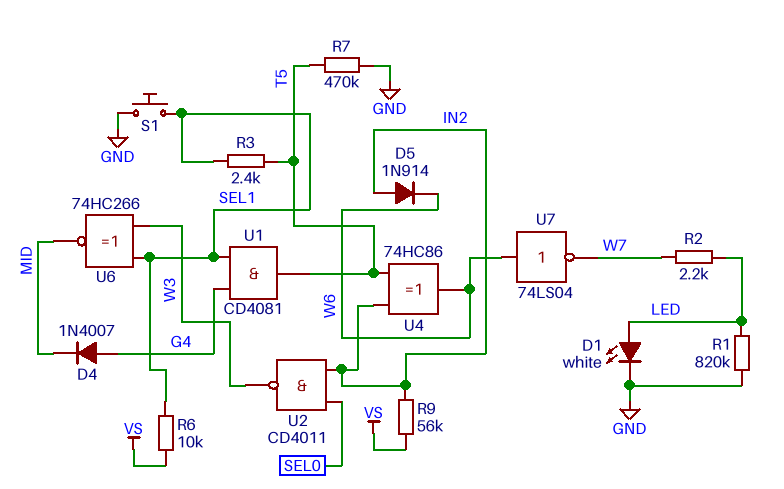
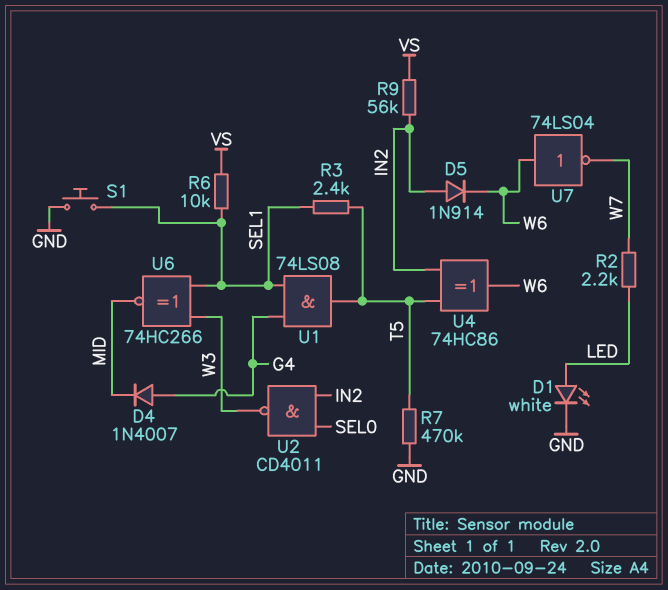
R1: 820k (GND, LED) -> none
U1: AND CD4081 (in G4, in SEL1, out T5) -> AND 74LS08 (in G4, in SEL1, out T5)

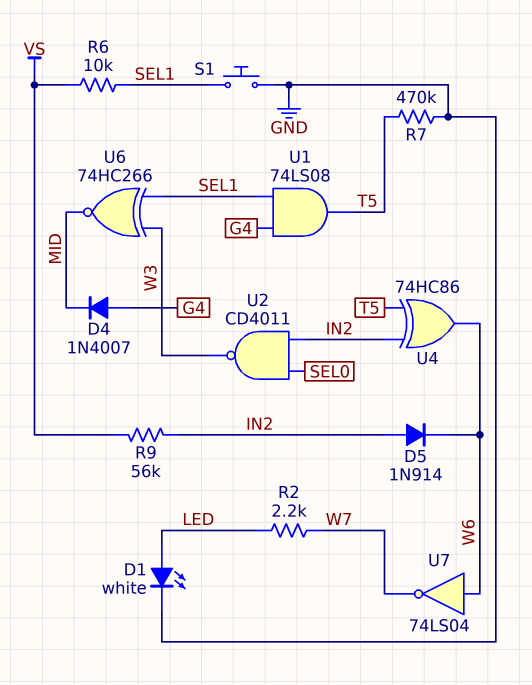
R3: 2.4k (SEL1, T5) -> none

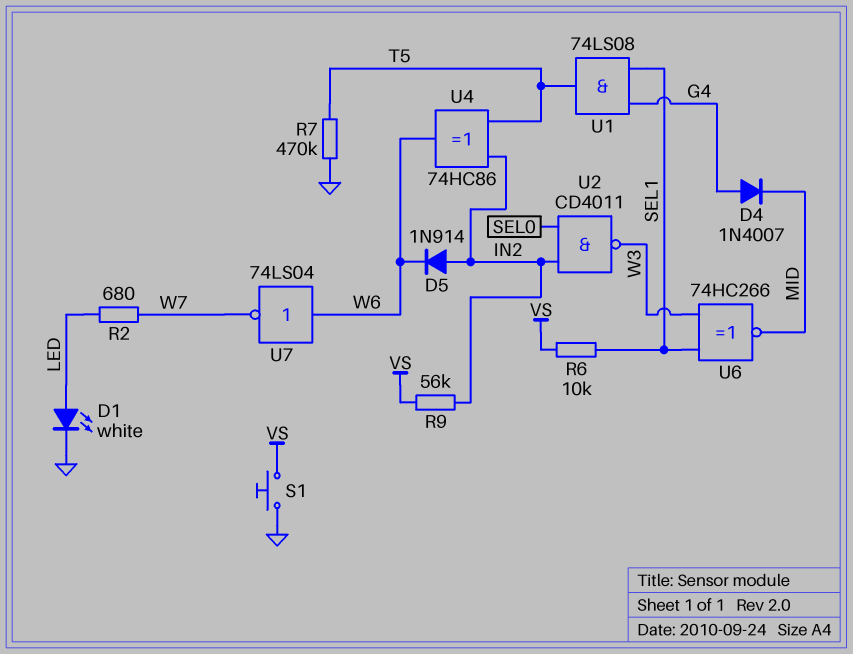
R2: 2.2k (LED, W7) -> 680 (LED, W7)
S1: button (GND, SEL1) -> button (GND, VS)

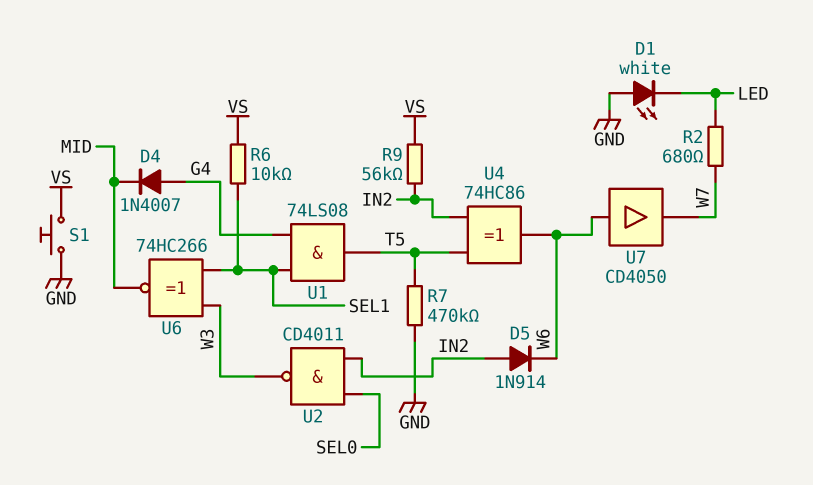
D1: LED white (A LED, K GND) -> LED white (A GND, K LED)
U7: NOT 74LS04 (in W6, out W7) -> buffer CD4050 (in W6, out W7)

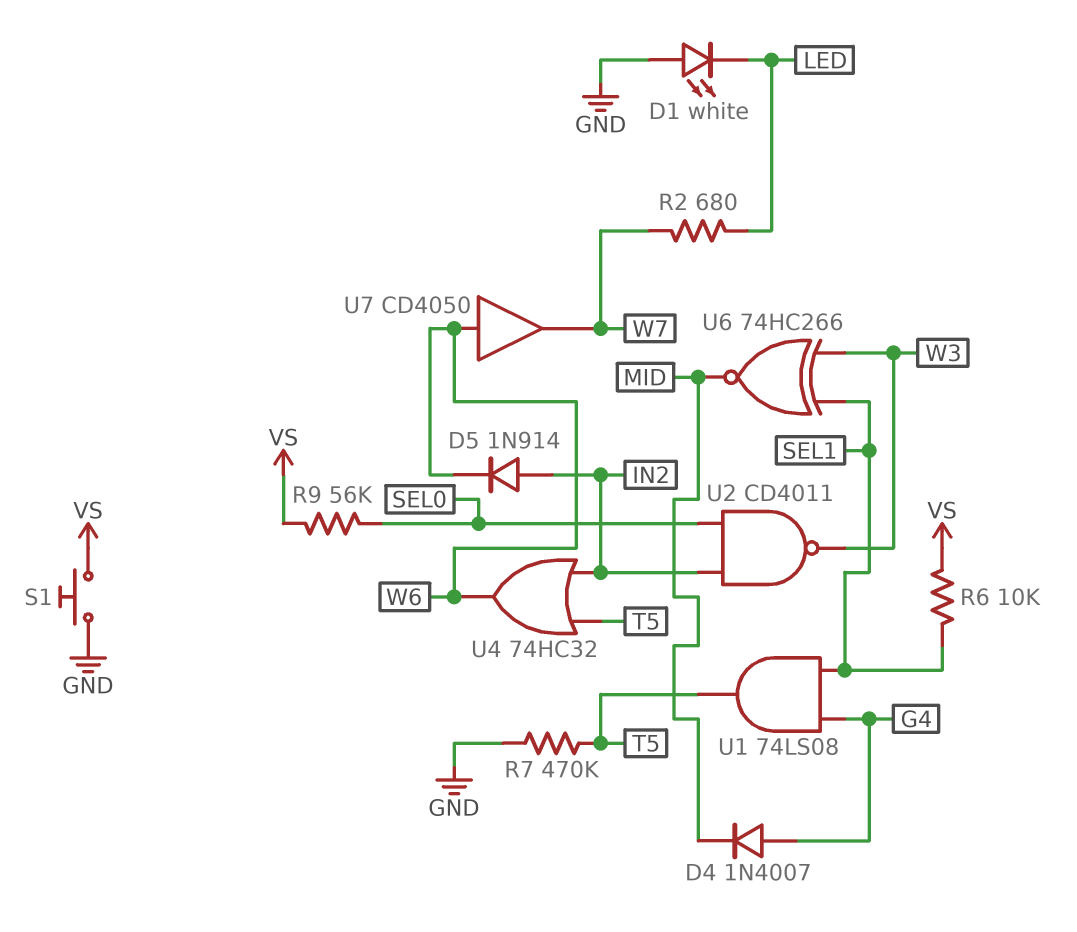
R9: 56k (IN2, VS) -> 56k (SEL0, VS)
U4: XOR 74HC86 (in IN2, in T5, out W6) -> OR 74HC32 (in IN2, in T5, out W6)

